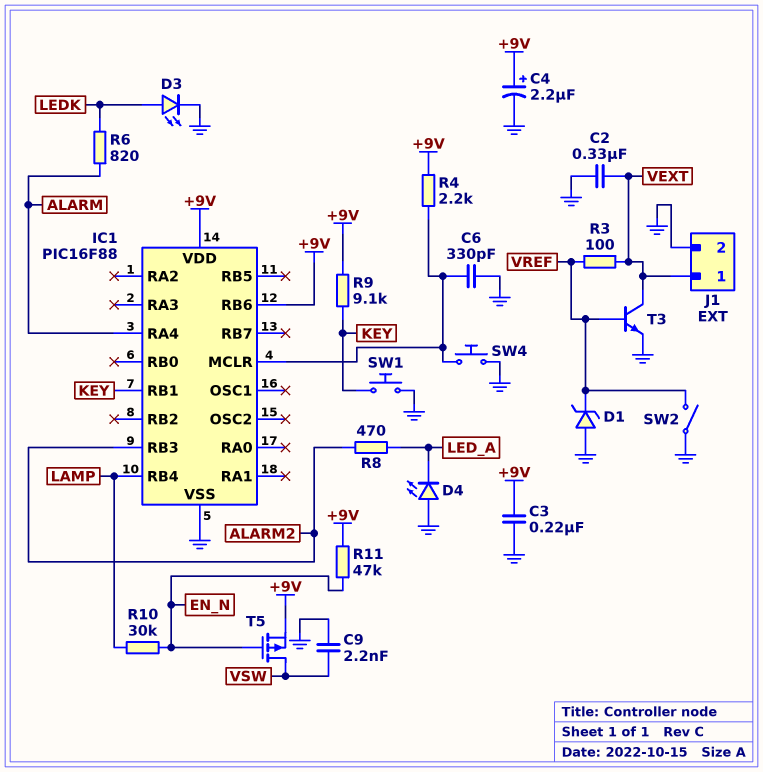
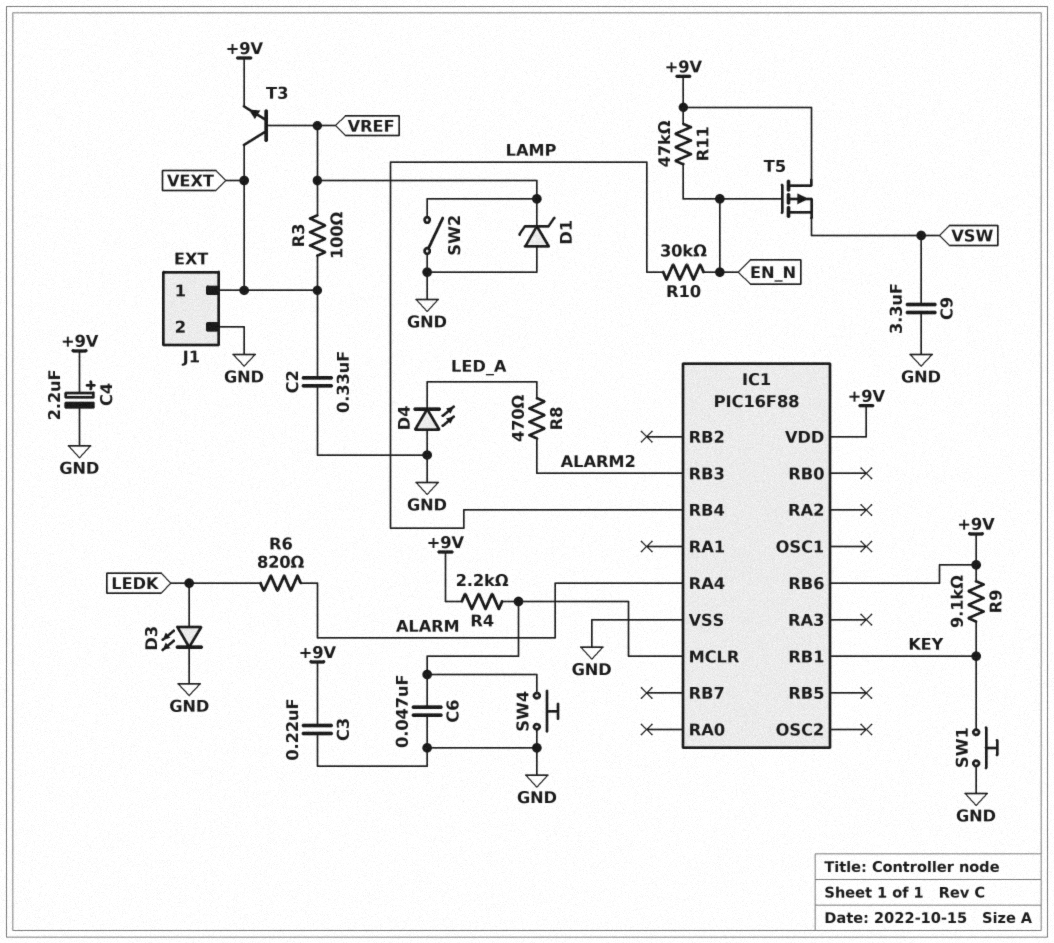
C6: 330pF (GND, IC1/MCLR) -> 47nF (GND, IC1/MCLR)
C9: 2.2nF (GND, VSW) -> 3.3uF (GND, VSW)
T3: NPN (B VREF, C VEXT, E GND) -> NPN (B VREF, C VEXT, E +9V)
T5: PMOS (G EN_N, D VSW, S +9V) -> PMOS (G EN_N, D +9V, S VSW)

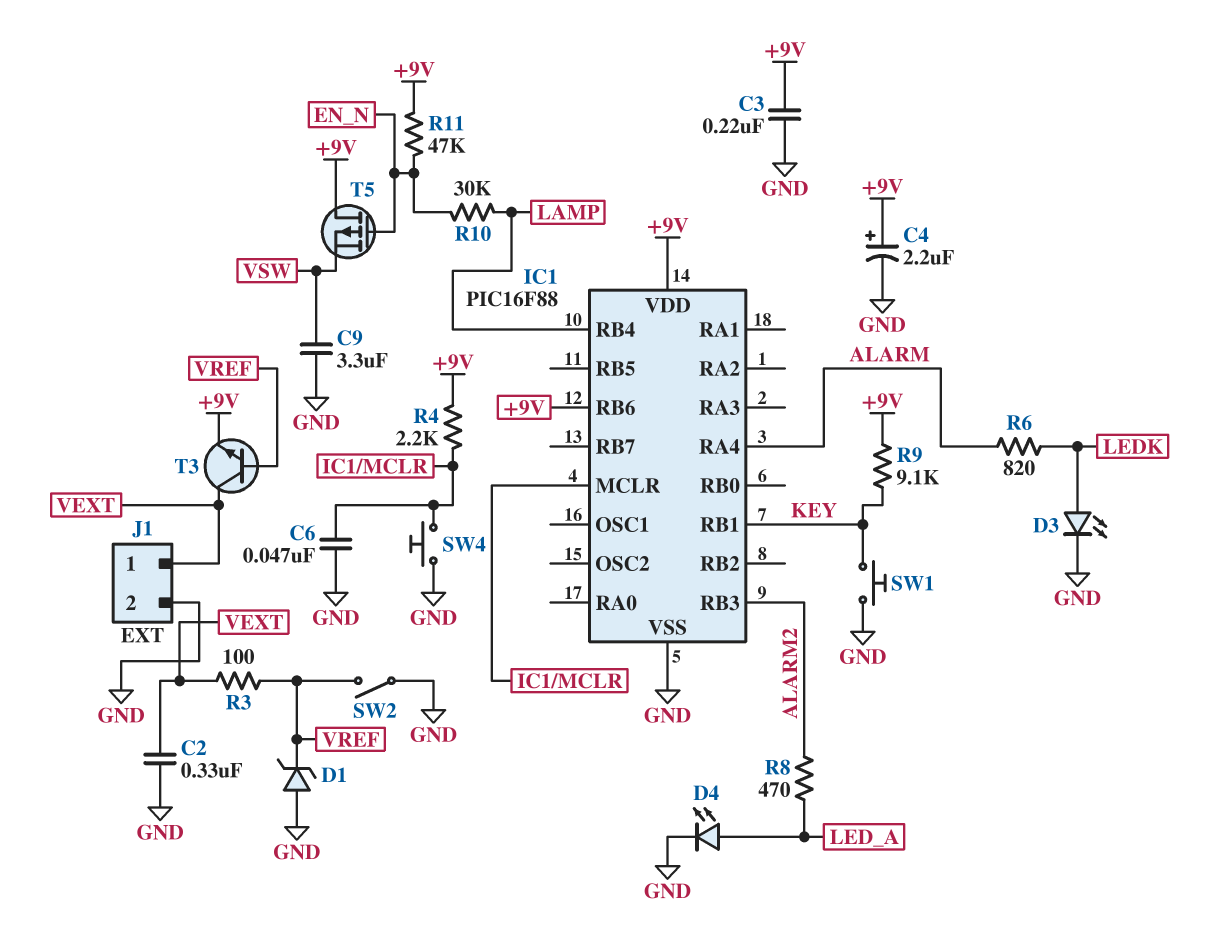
D4: LED (A GND, K LED_A) -> LED (A LED_A, K GND)

